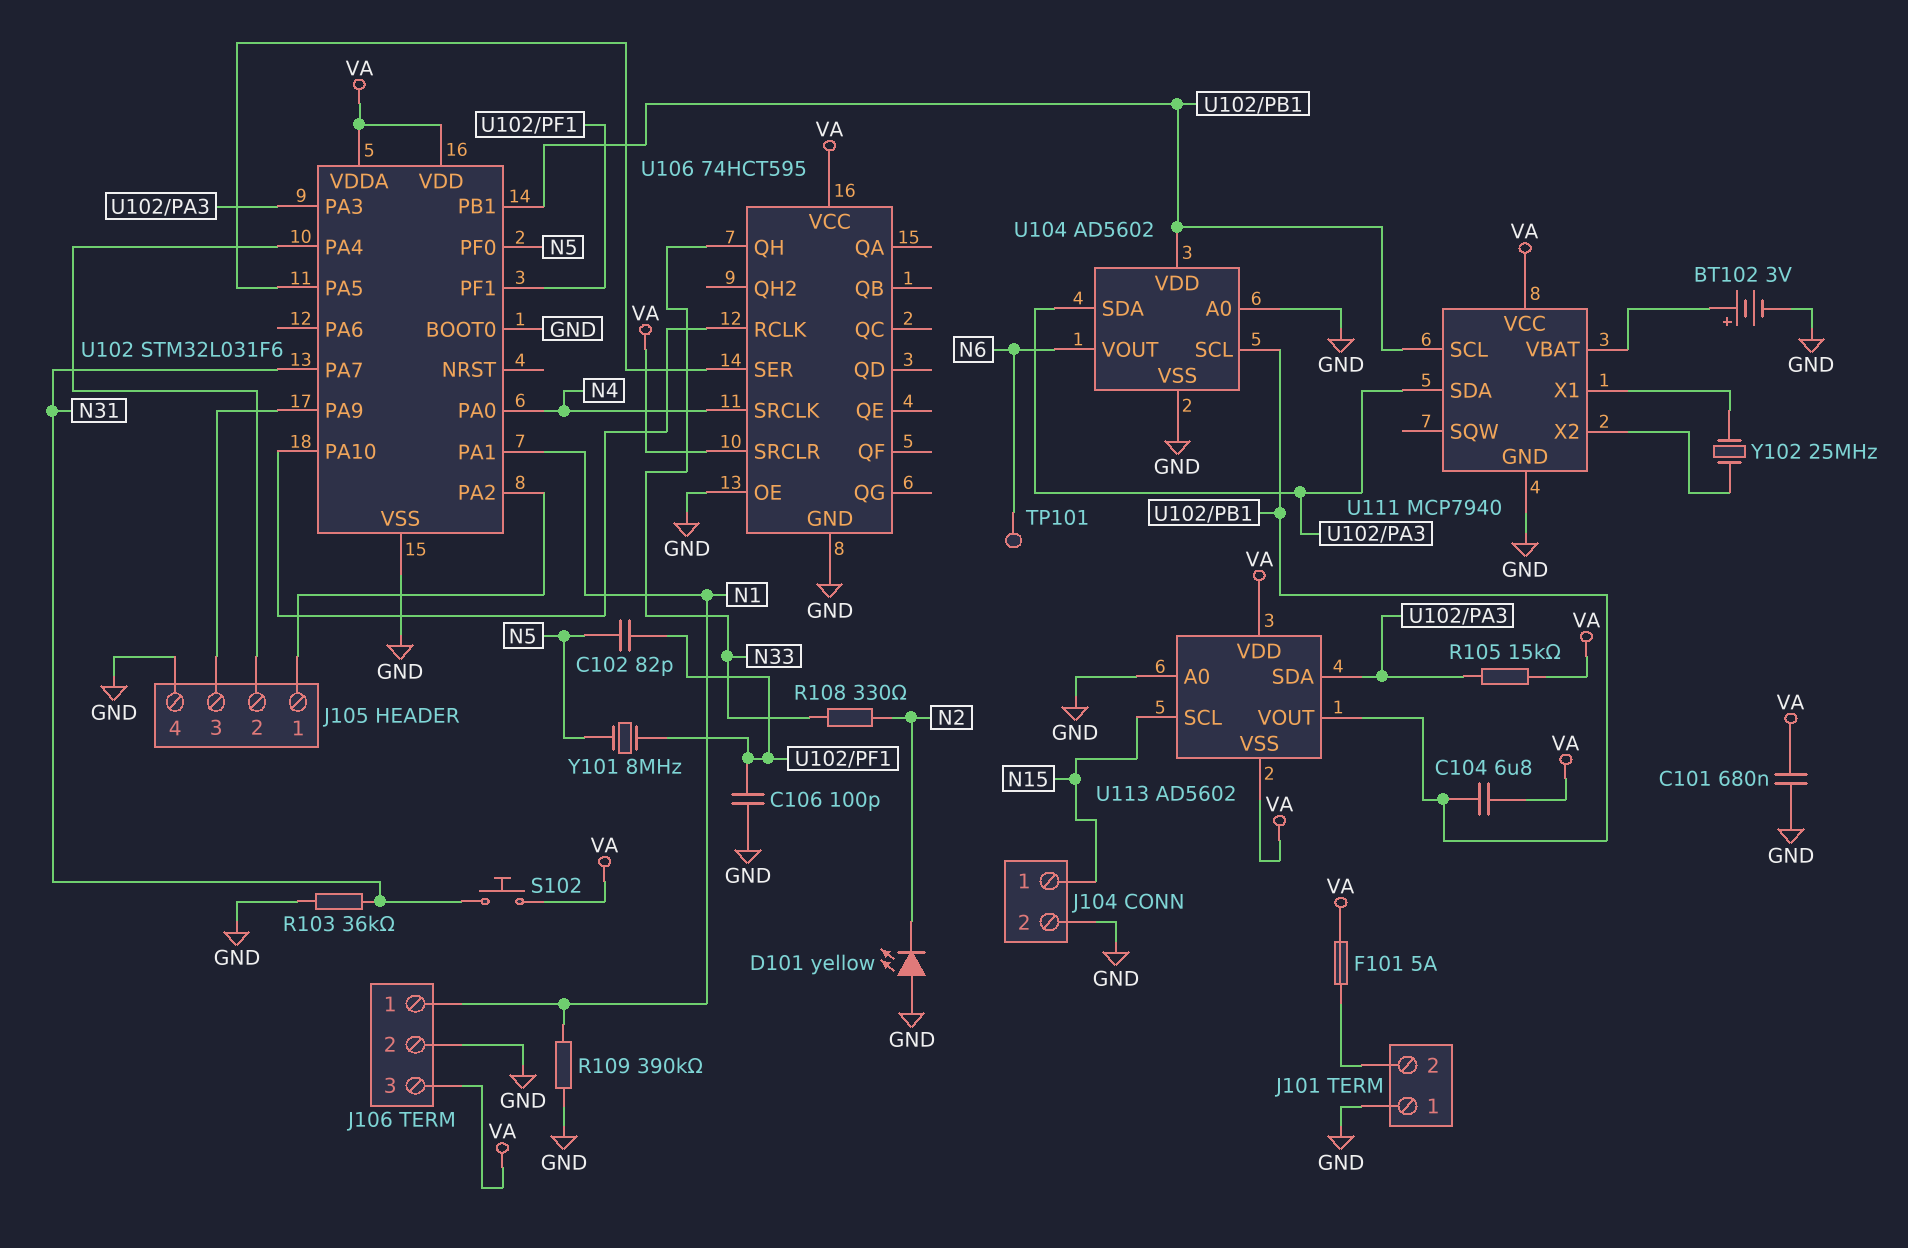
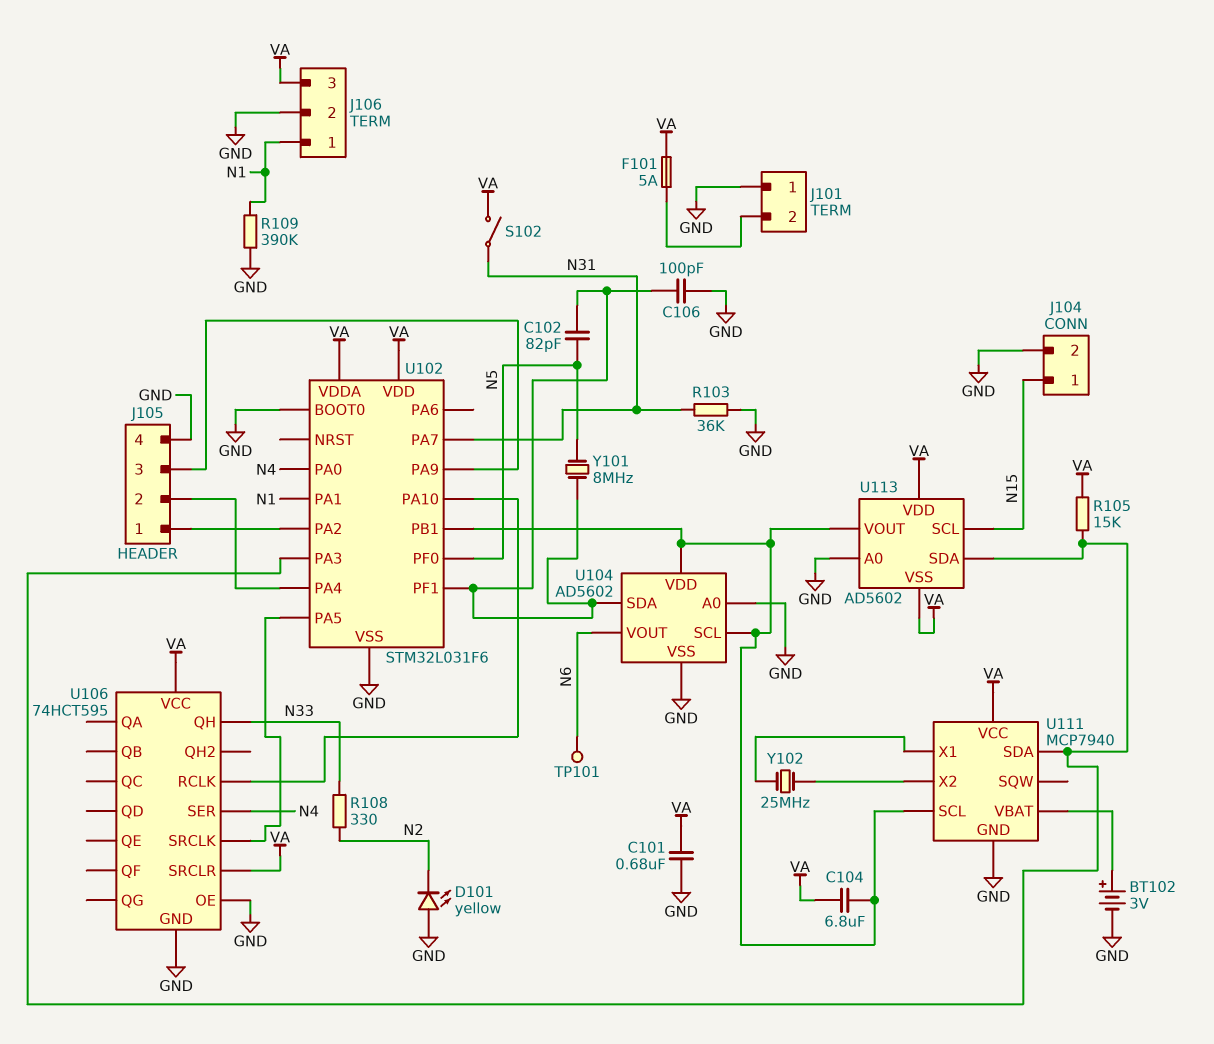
S102: button (N31, VA) -> switch (N31, VA)
U104 pin SDA: U102/PA3 -> U102/PF1
U106 pin SER: U102/PA5 -> N4
U106 pin SRCLK: N4 -> U102/PA5

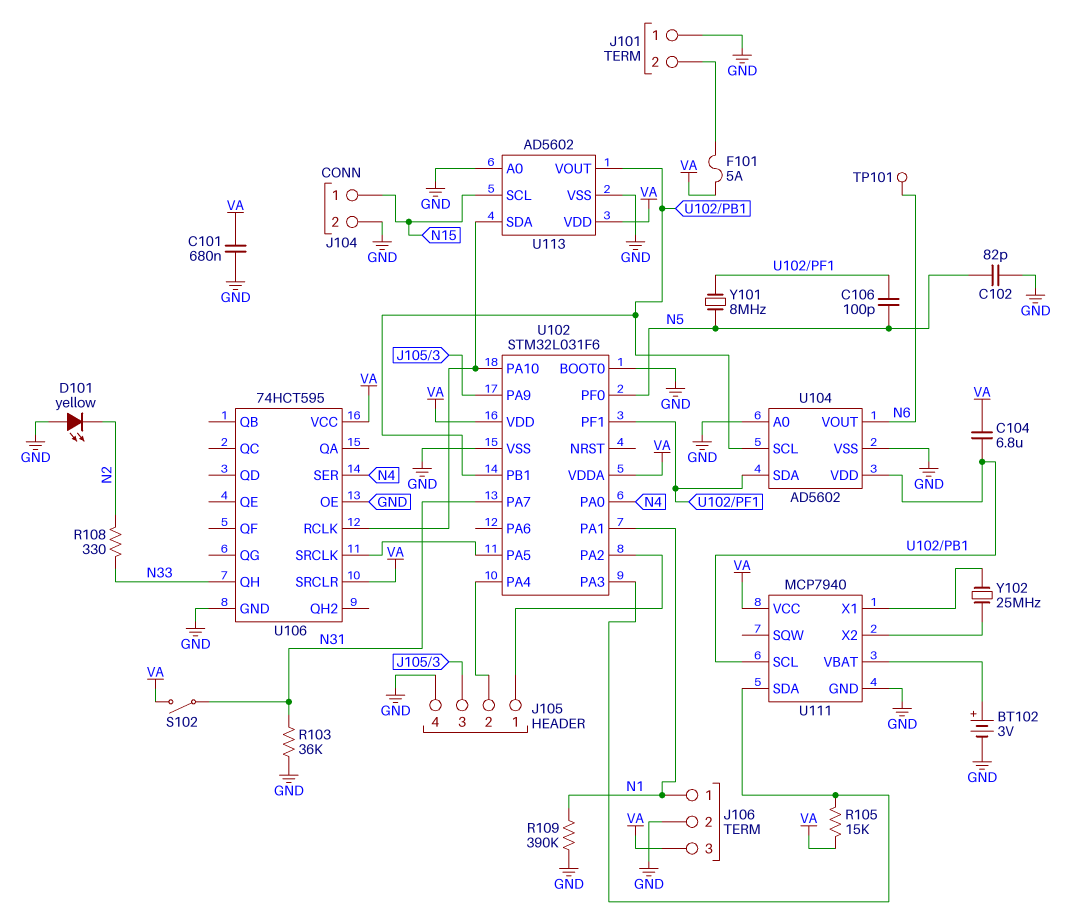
C102: 82pF (N5, U102/PF1) -> 82pF (GND, N5)
C106: 100pF (GND, U102/PF1) -> 100pF (N5, U102/PF1)
U113 pin SDA: U102/PA3 -> U102/PA10
U113 pin VSS: VA -> GND

